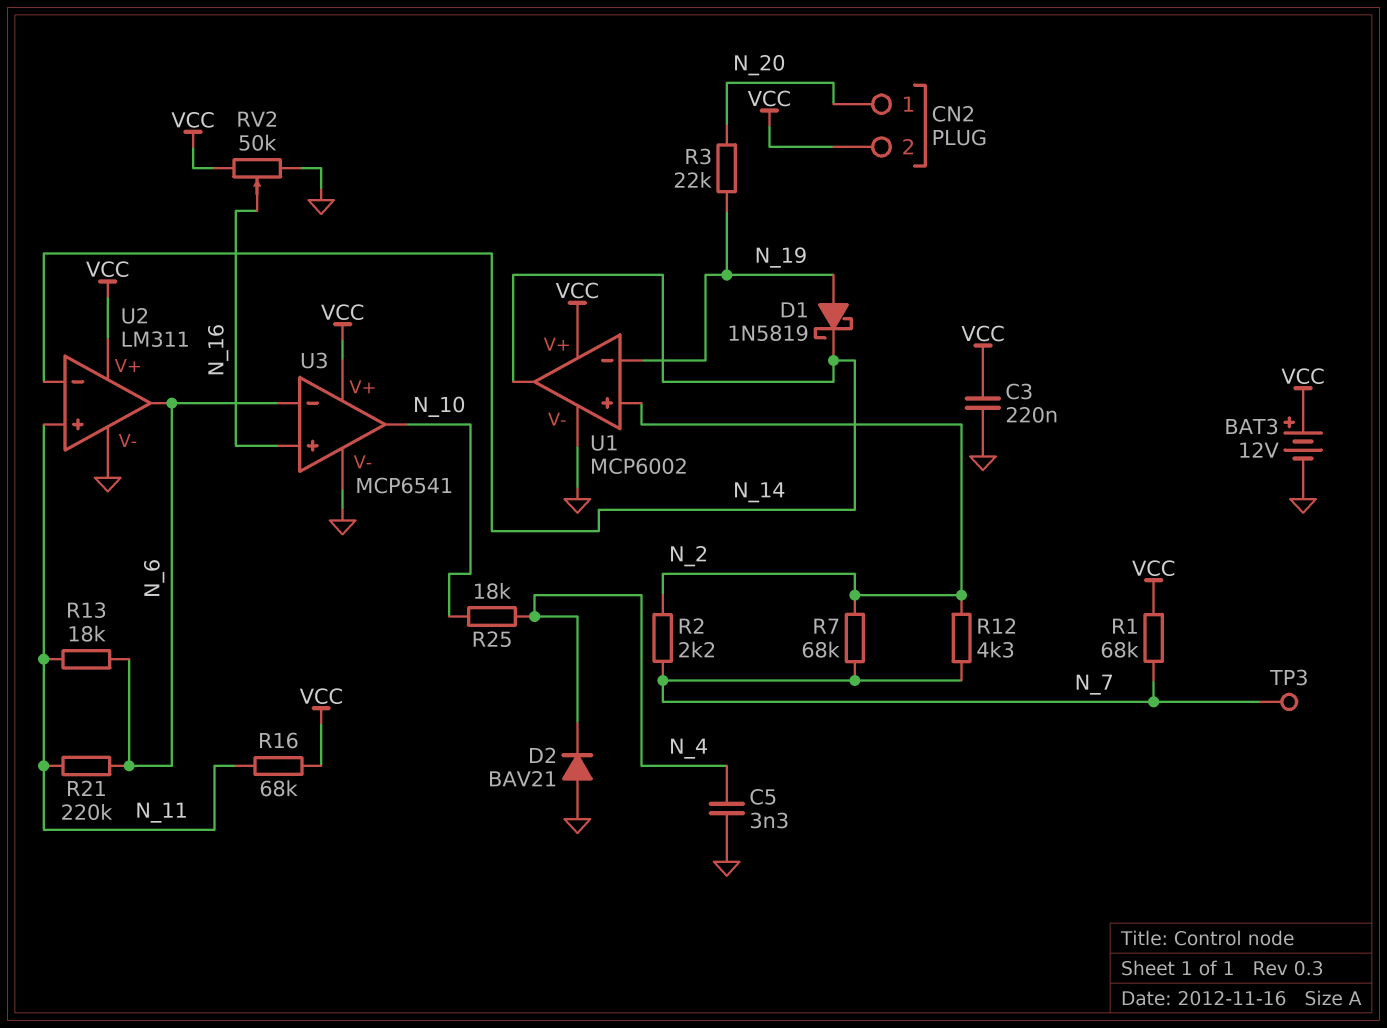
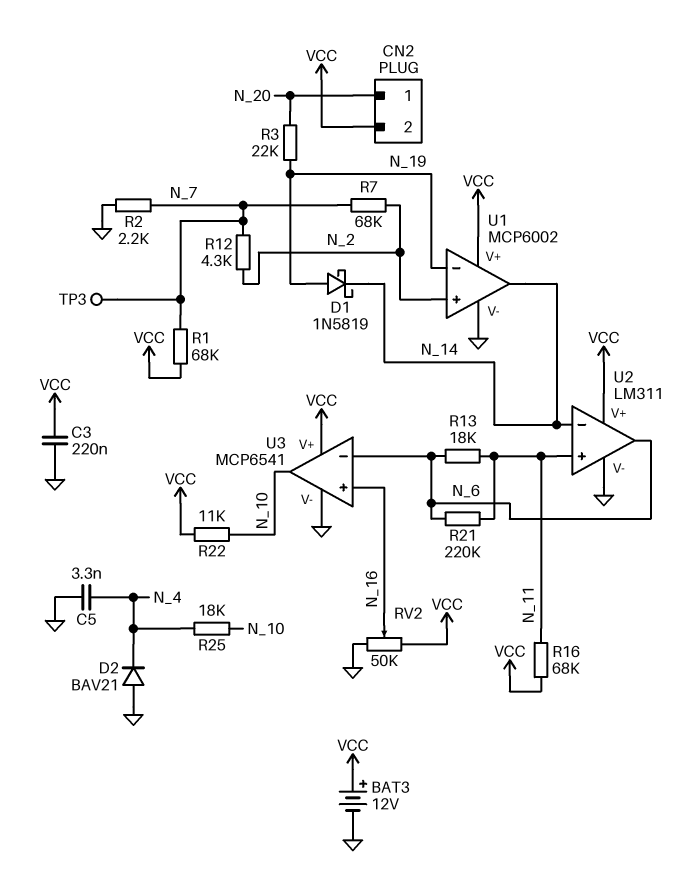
R2: 2.2k (N_2, N_7) -> 2.2k (GND, N_7)
R22: none -> 11k (N_10, VCC)

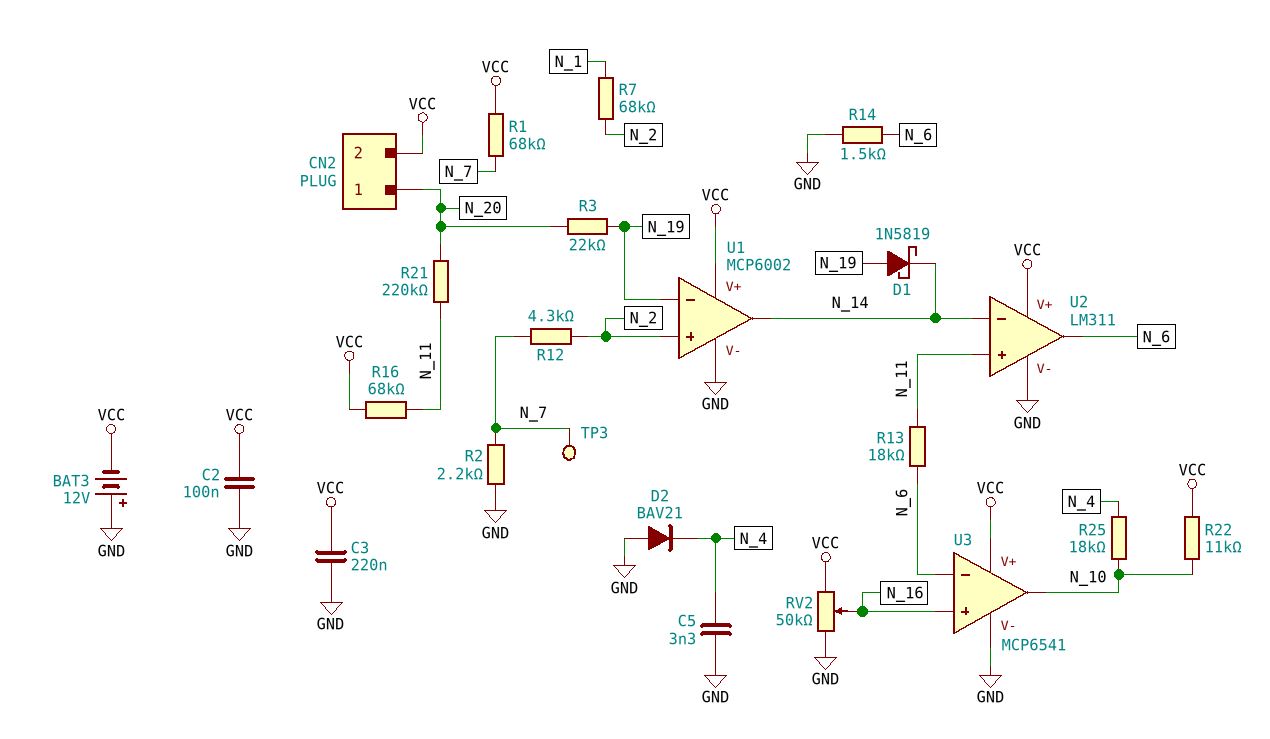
BAT3: 12V (plus VCC, minus GND) -> 12V (plus GND, minus VCC)
C2: none -> 100nF (GND, VCC)
R7: 68k (N_2, N_7) -> 68k (N_1, N_2)
R14: none -> 1.5k (GND, N_6)
R21: 220k (N_6, N_11) -> 220k (N_11, N_20)

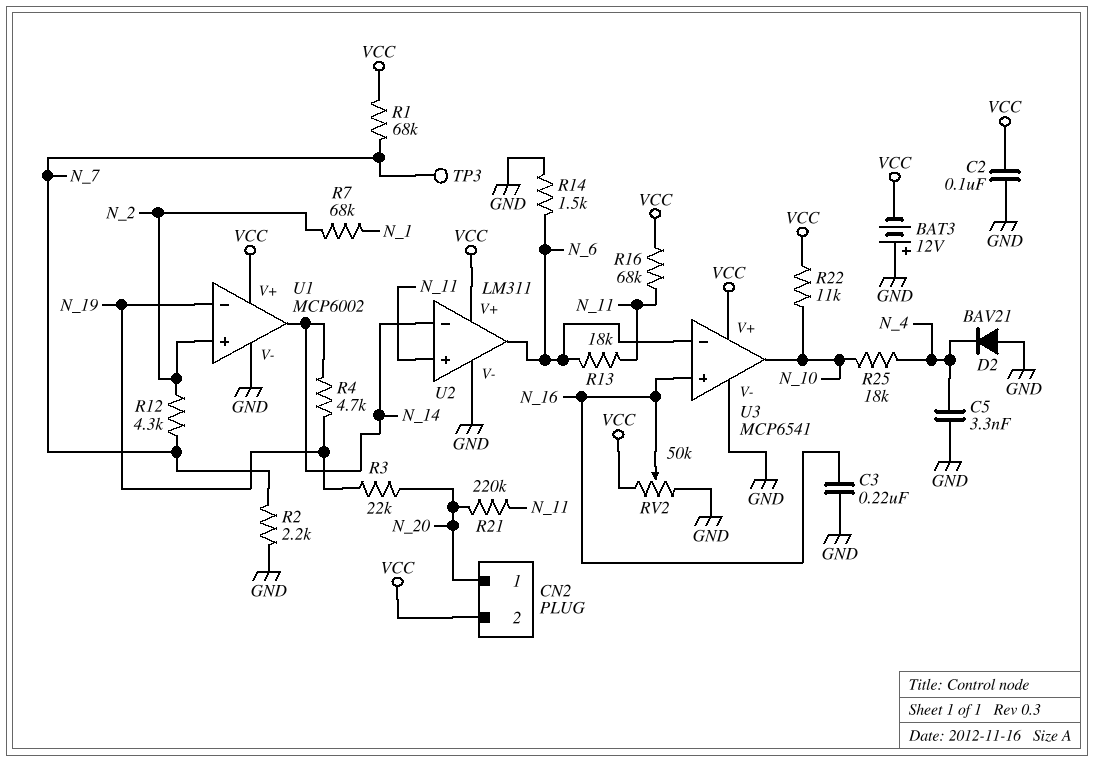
C3: 220nF (GND, VCC) -> 220nF (GND, N_16)
D1: schottky 1N5819 (A N_19, K N_14) -> none
R4: none -> 4.7k (N_14, N_19)

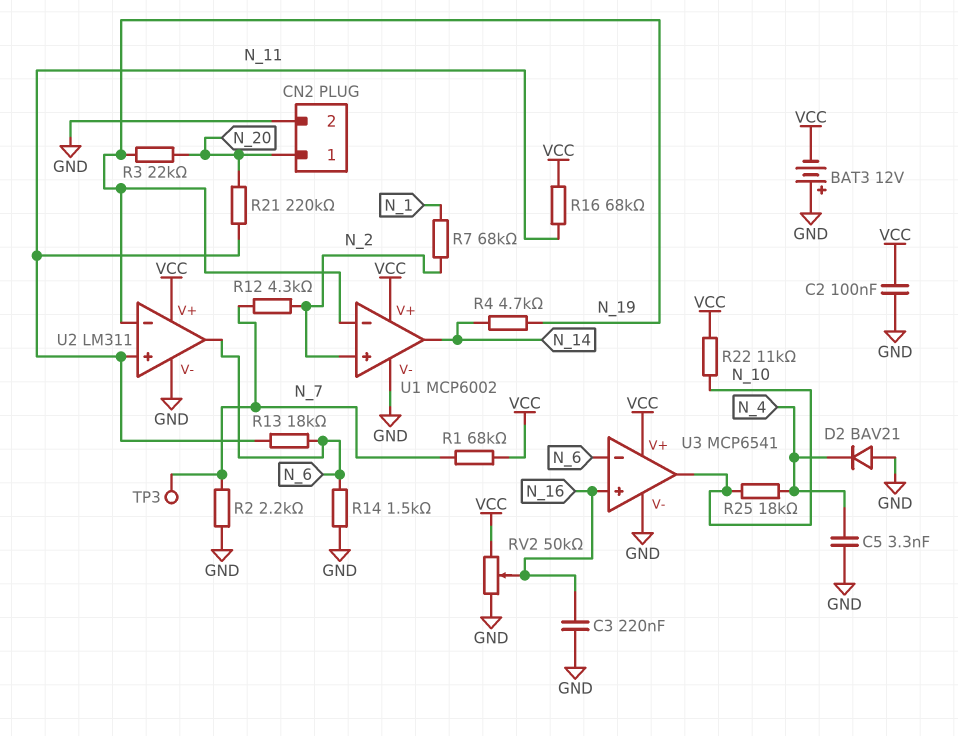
CN2 pin 2: VCC -> GND
U2 pin in-: N_14 -> N_19

